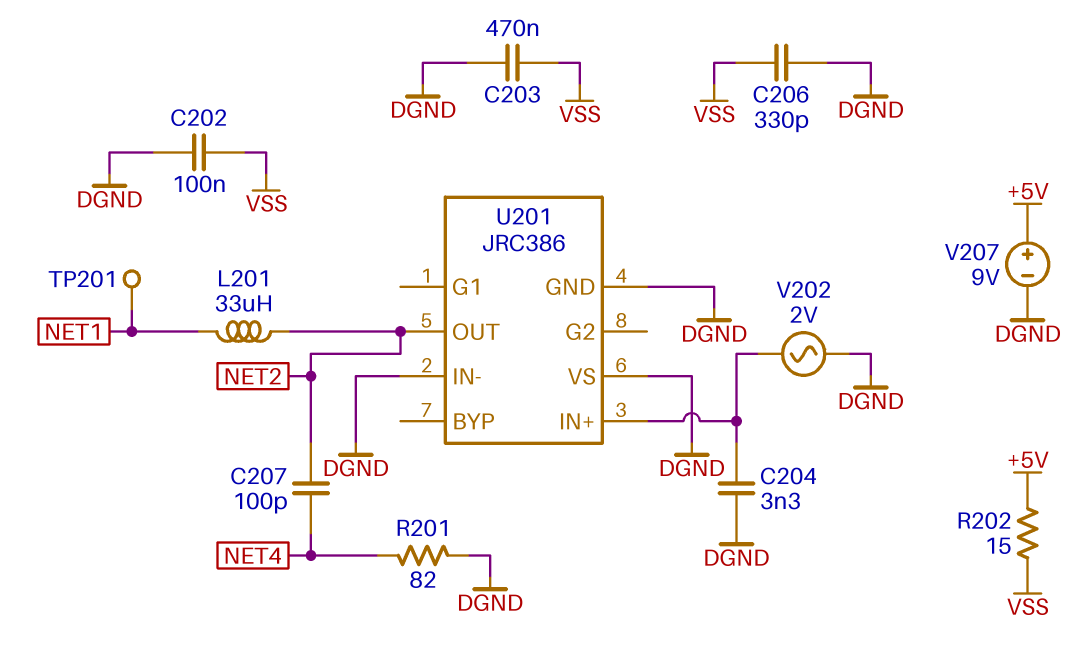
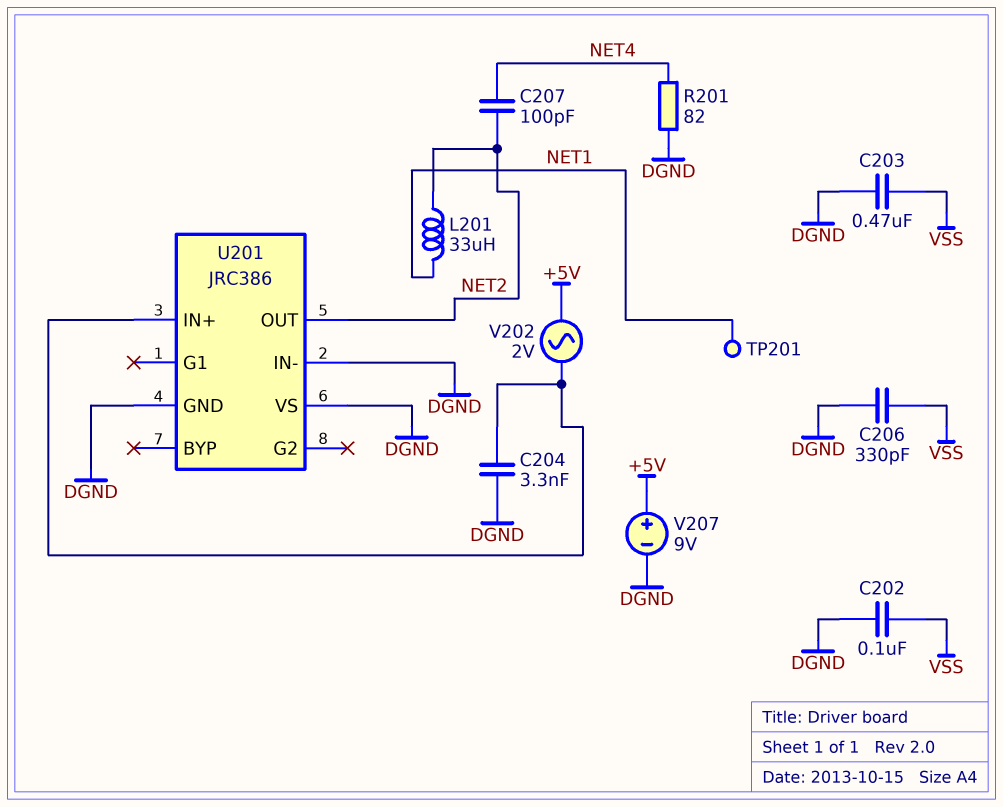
R202: 15 (+5V, VSS) -> none
V202: AC 2V (DGND, U201/IN+) -> AC 2V (+5V, U201/IN+)

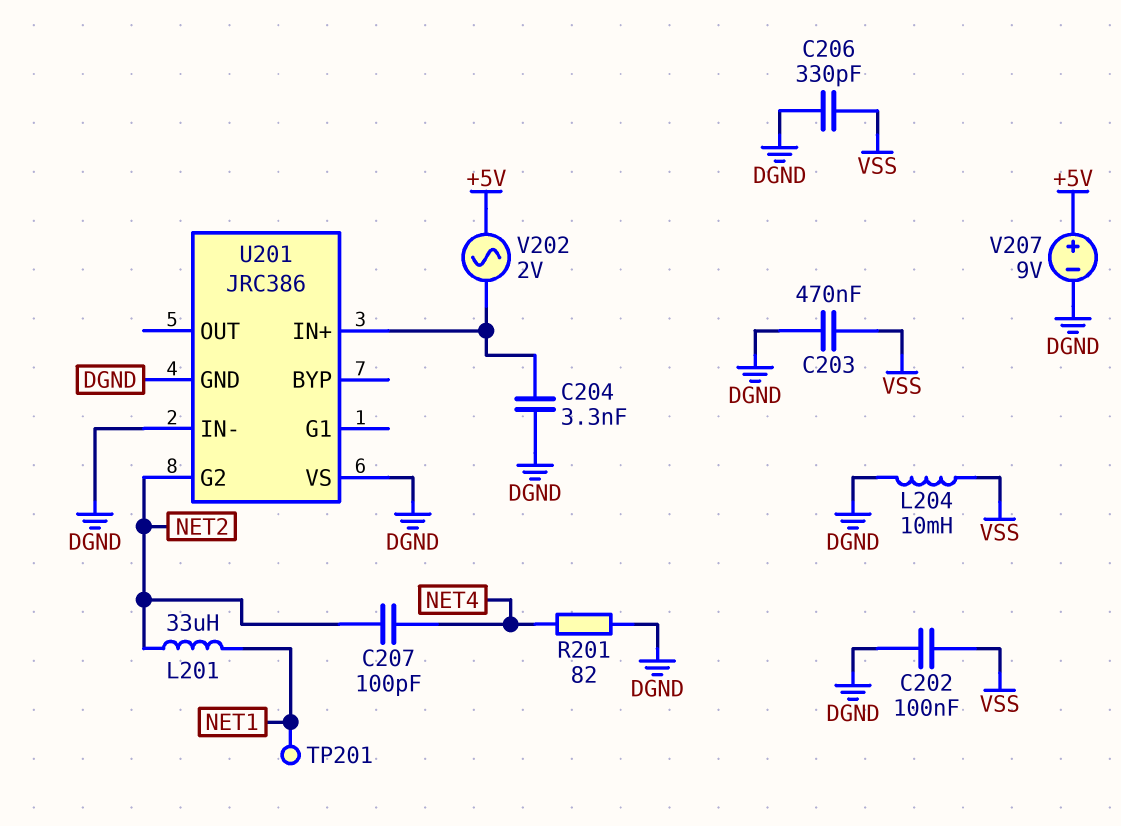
L204: none -> 10mH (DGND, VSS)
U201 pin G2: none -> NET2
U201 pin OUT: NET2 -> none

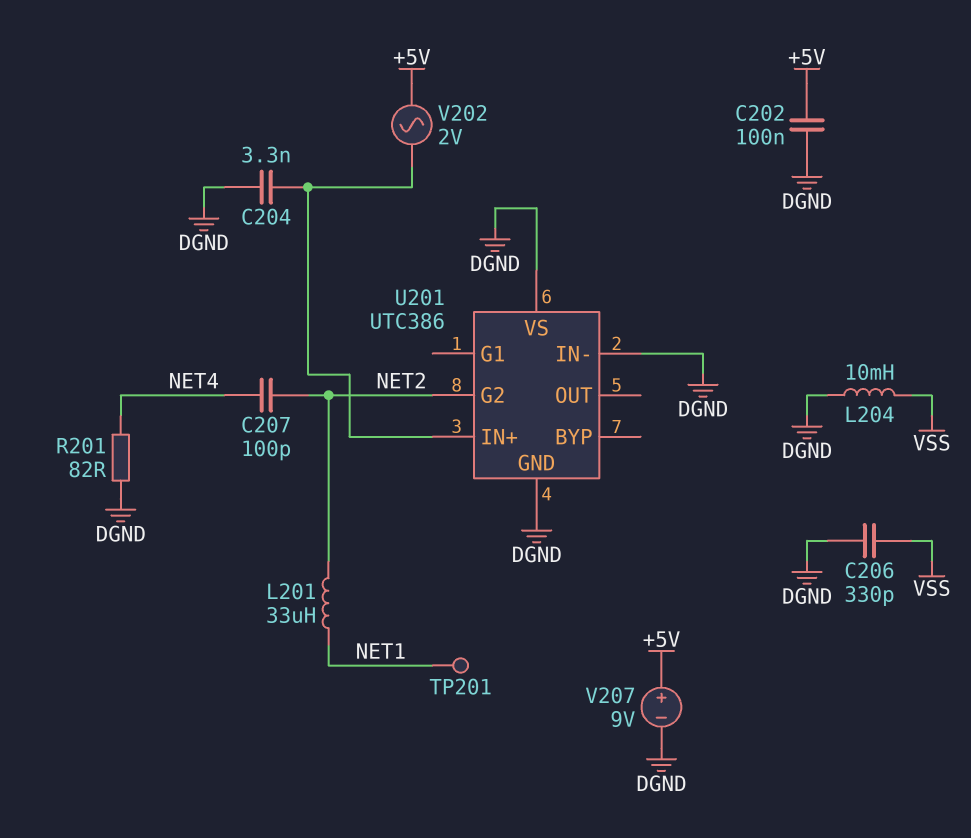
C202: 100nF (DGND, VSS) -> 100nF (+5V, DGND)
C203: 470nF (DGND, VSS) -> none
U201: JRC386 -> UTC386

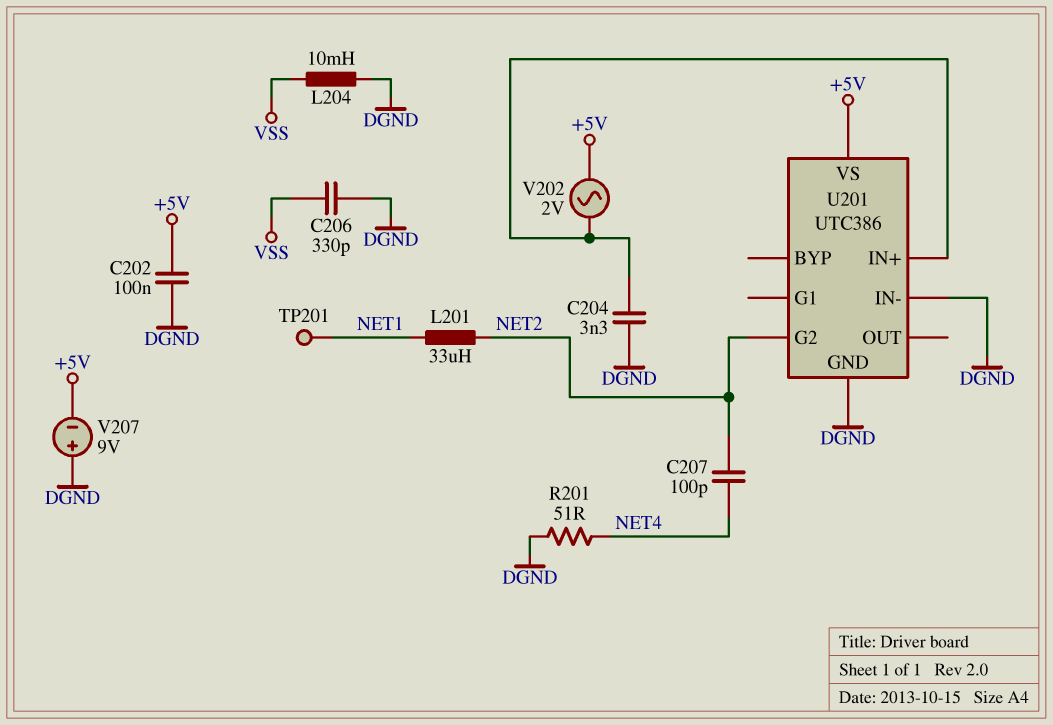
R201: 82 (DGND, NET4) -> 51 (DGND, NET4)
U201 pin VS: DGND -> +5V
V207: 9V (plus +5V, minus DGND) -> 9V (plus DGND, minus +5V)

